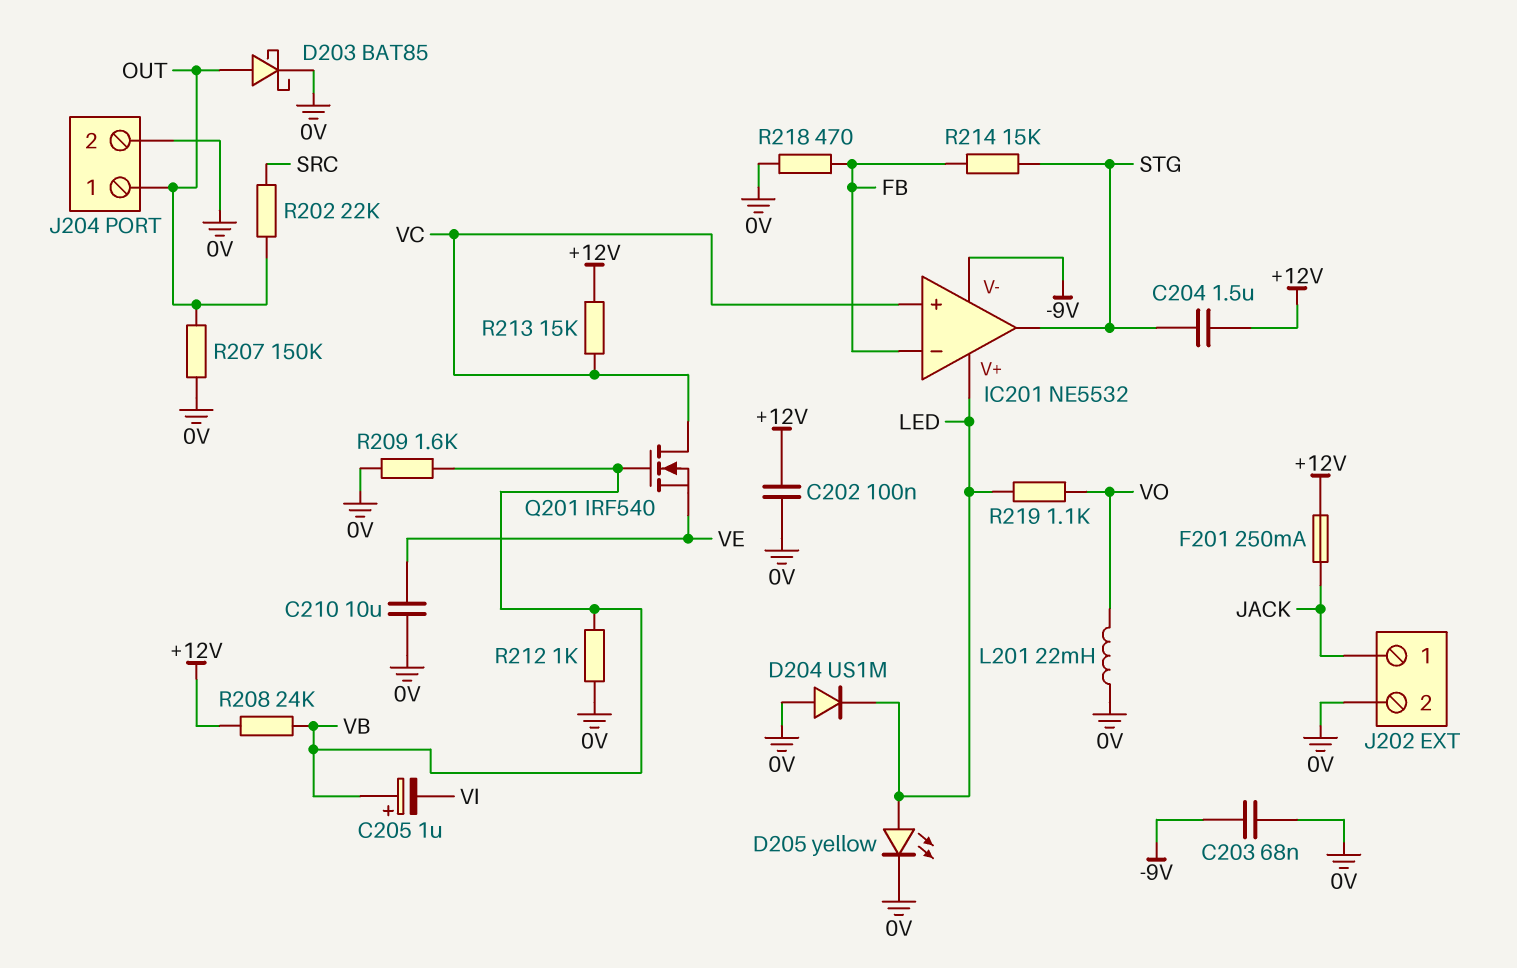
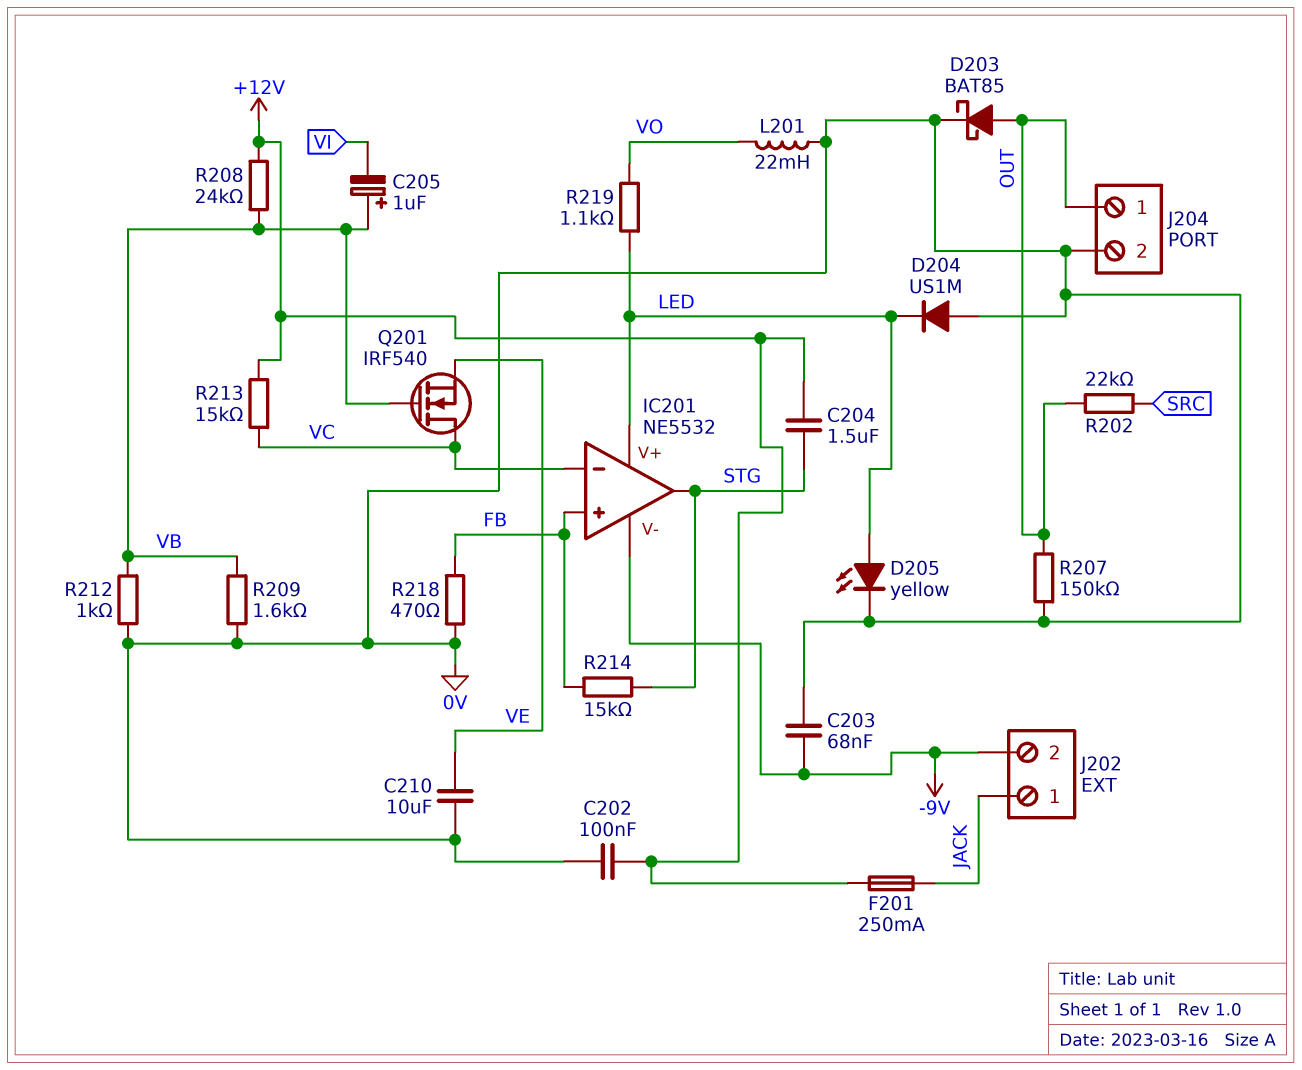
IC201 pin in+: VC -> FB
IC201 pin in-: FB -> VC
J202 pin 2: 0V -> -9V

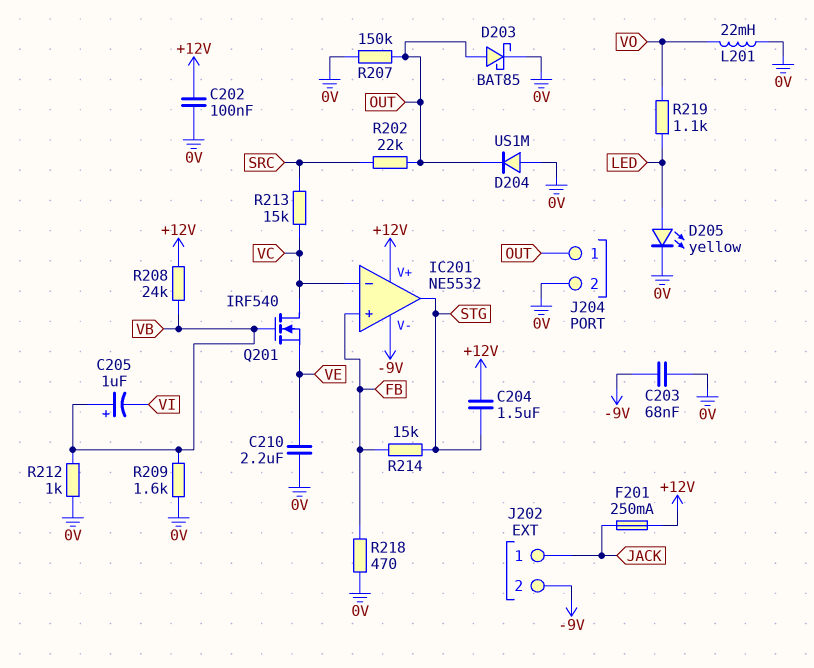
C210: 10uF (0V, VE) -> 2.2uF (0V, VE)
D204: diode US1M (A 0V, K LED) -> diode US1M (A 0V, K OUT)
IC201 pin V+: LED -> +12V
R213: 15k (+12V, VC) -> 15k (SRC, VC)

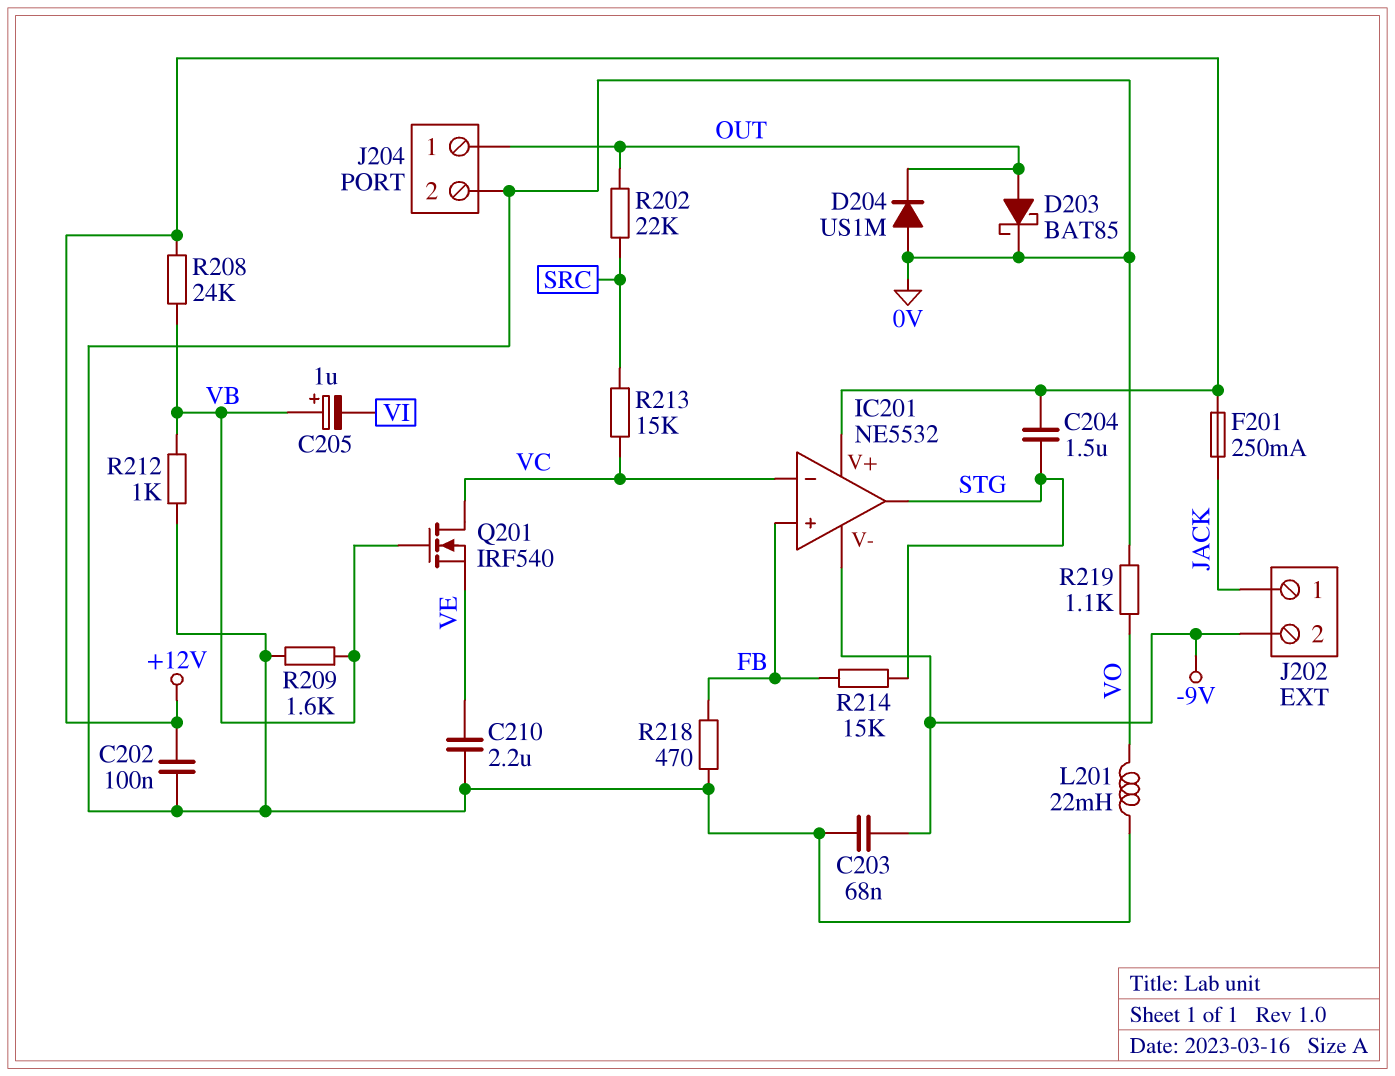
D205: LED yellow (A LED, K 0V) -> none
R207: 150k (0V, OUT) -> none
R219: 1.1k (LED, VO) -> 1.1k (0V, VO)

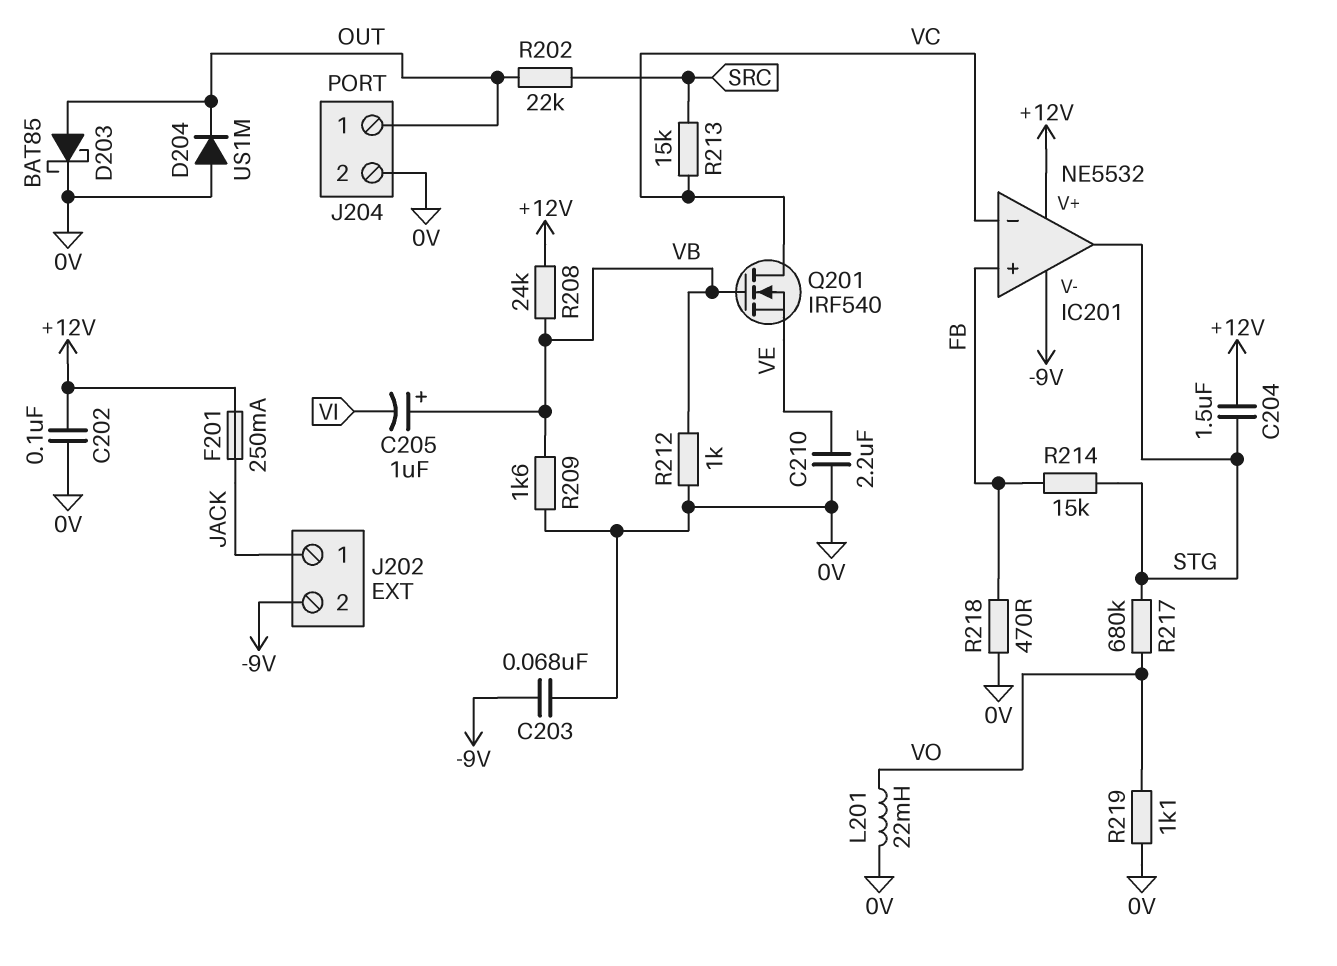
R217: none -> 680k (STG, VO)

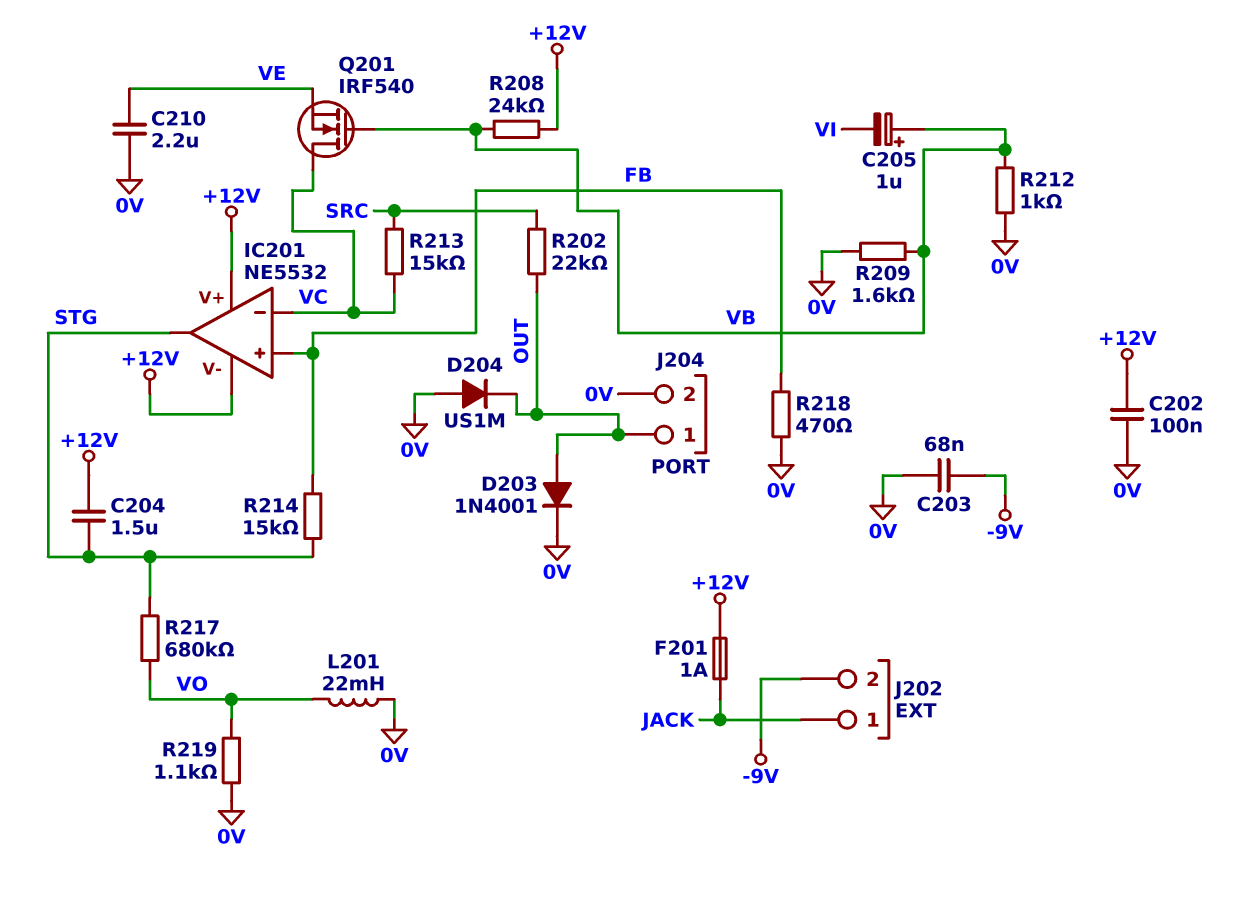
D203: schottky BAT85 (A OUT, K 0V) -> diode 1N4001 (A OUT, K 0V)
F201: 250mA (+12V, JACK) -> 1A (+12V, JACK)
IC201 pin V-: -9V -> +12V

